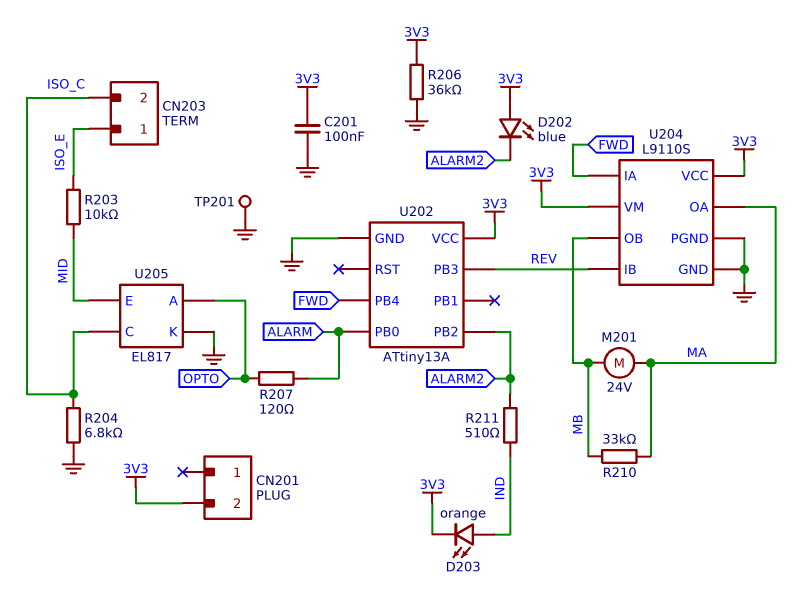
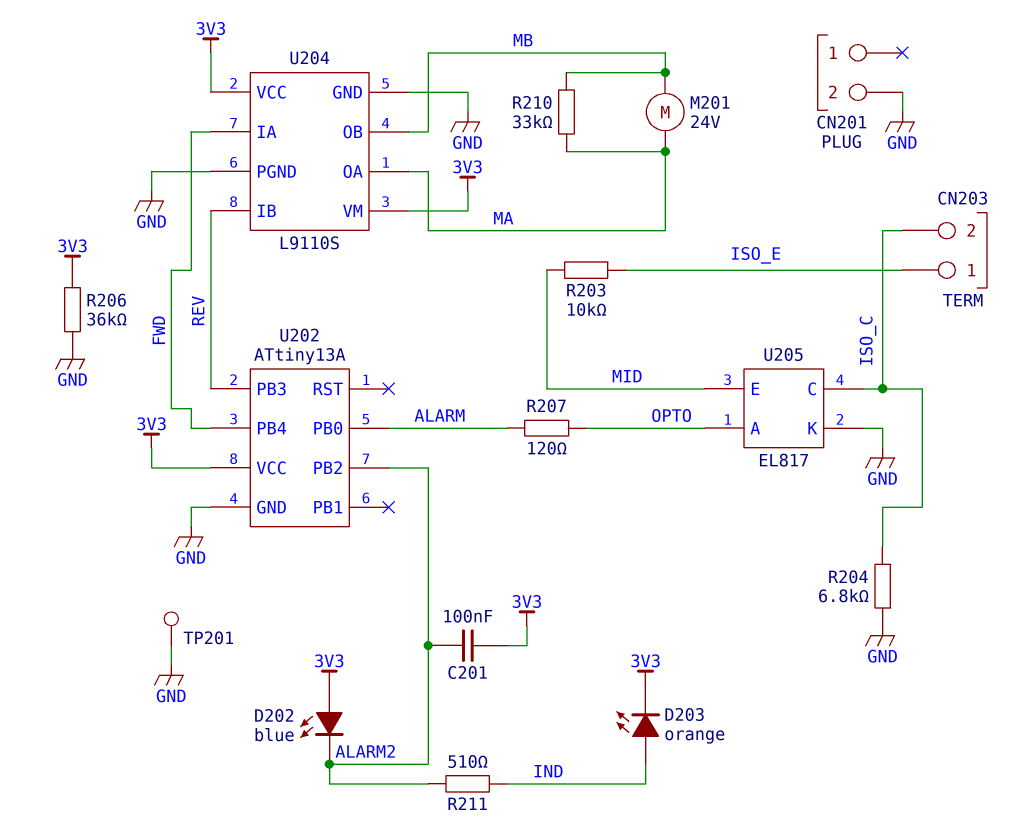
C201: 100nF (3V3, GND) -> 100nF (3V3, ALARM2)
CN201 pin 2: 3V3 -> GND

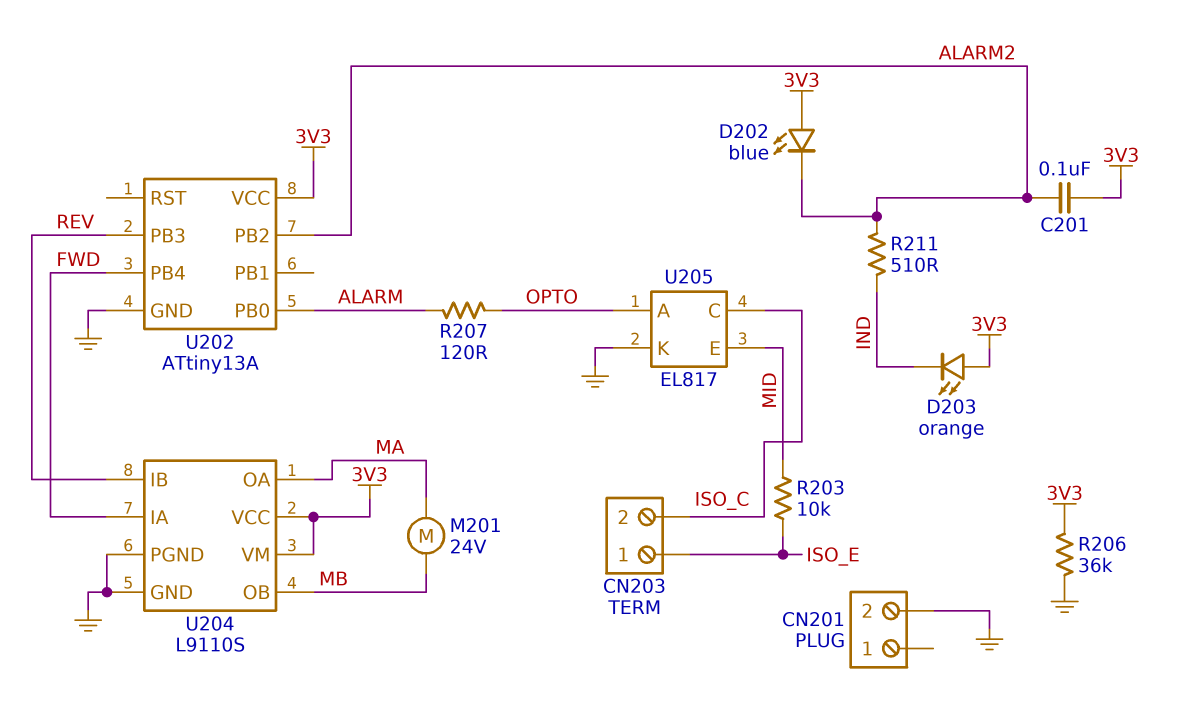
D203: LED orange (A IND, K 3V3) -> LED orange (A 3V3, K IND)
R204: 6.8k (GND, ISO_C) -> none
R210: 33k (MA, MB) -> none
TP201: test point (GND) -> none

